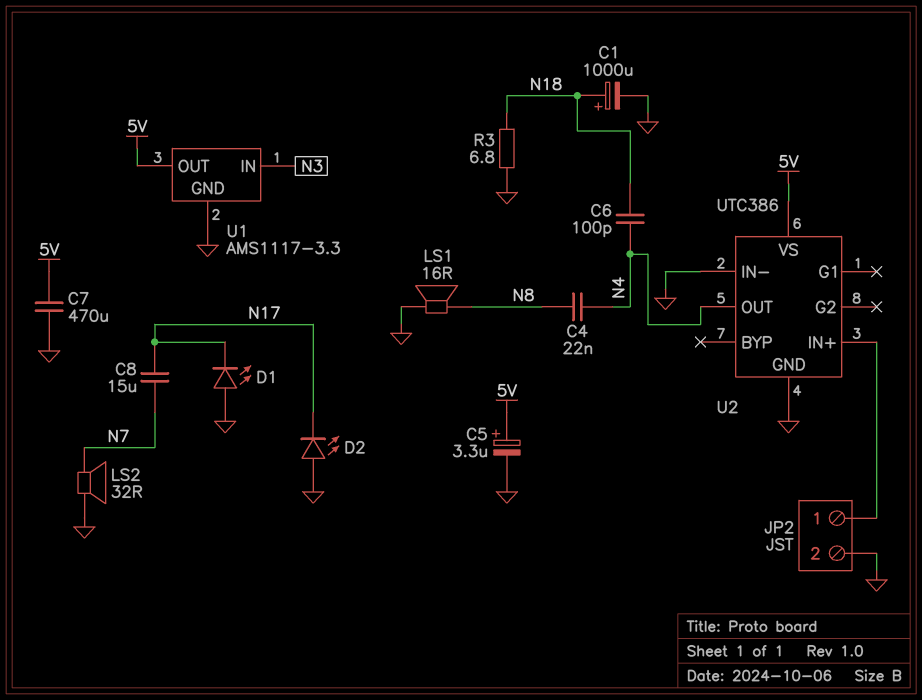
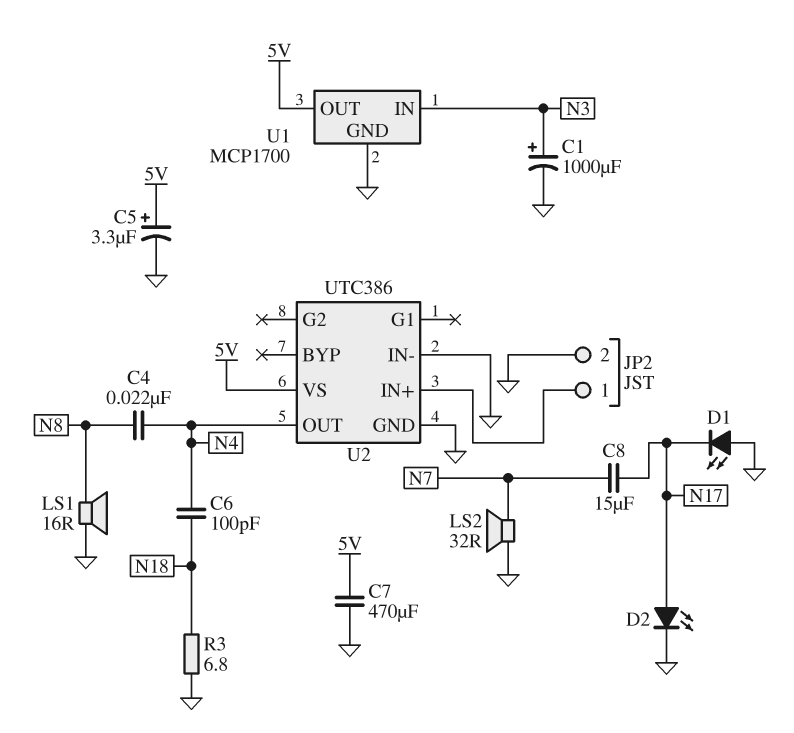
C1: 1000uF (plus N18, minus GND) -> 1000uF (plus N3, minus GND)
D2: LED (A GND, K N17) -> LED (A N17, K GND)
U1: AMS1117-3.3 -> MCP1700

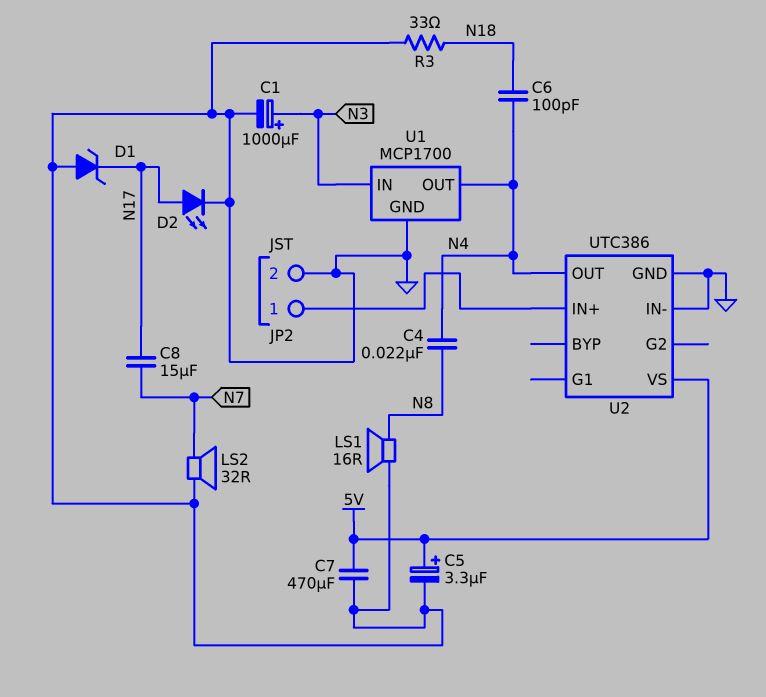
D1: LED (A GND, K N17) -> zener (A GND, K N17)
R3: 6.8 (GND, N18) -> 33 (GND, N18)
U1 pin OUT: 5V -> N4

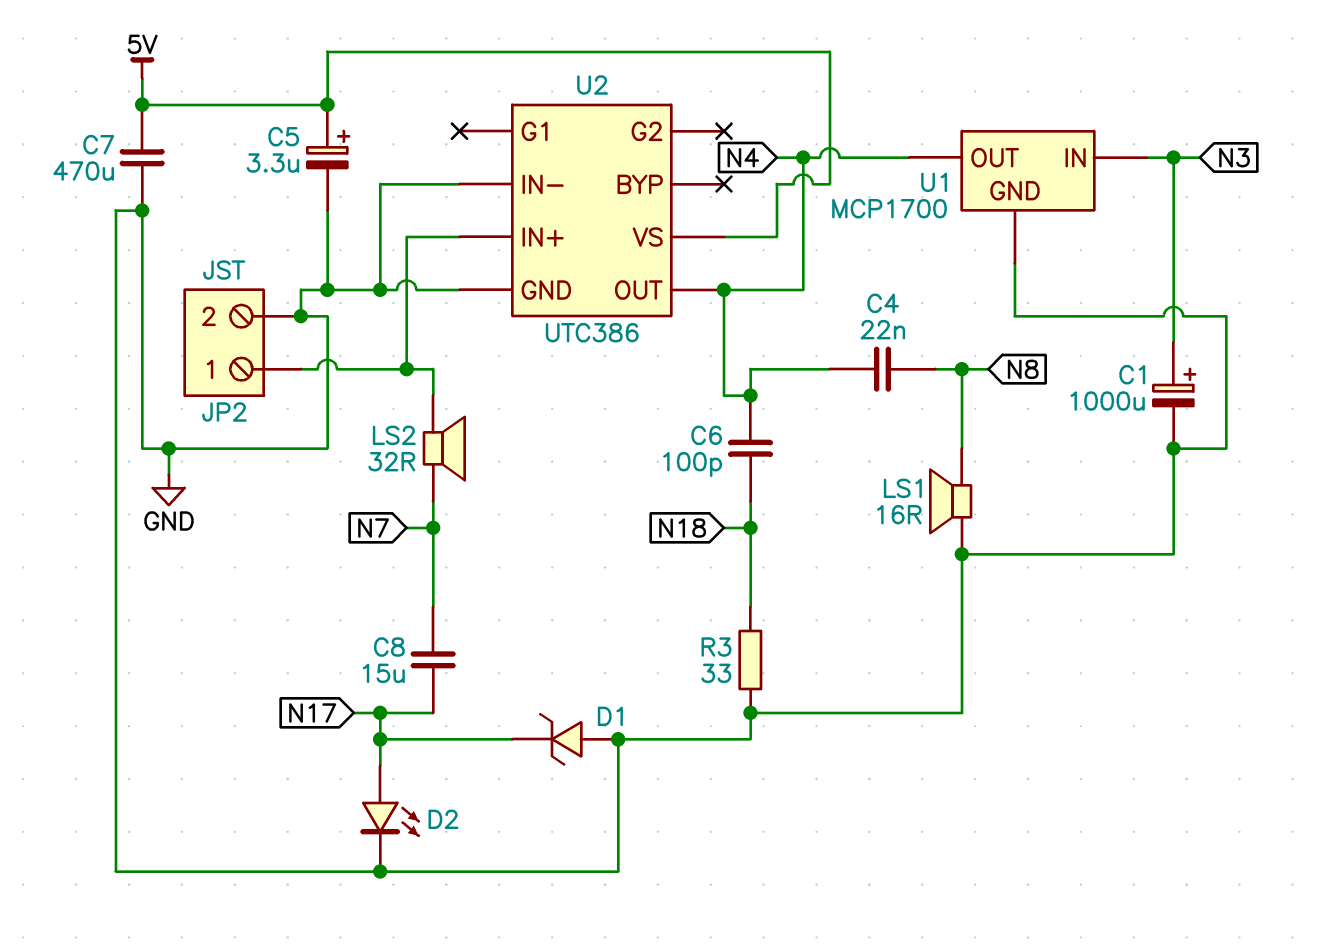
LS2: speaker 32R (GND, N7) -> speaker 32R (JP2/1, N7)

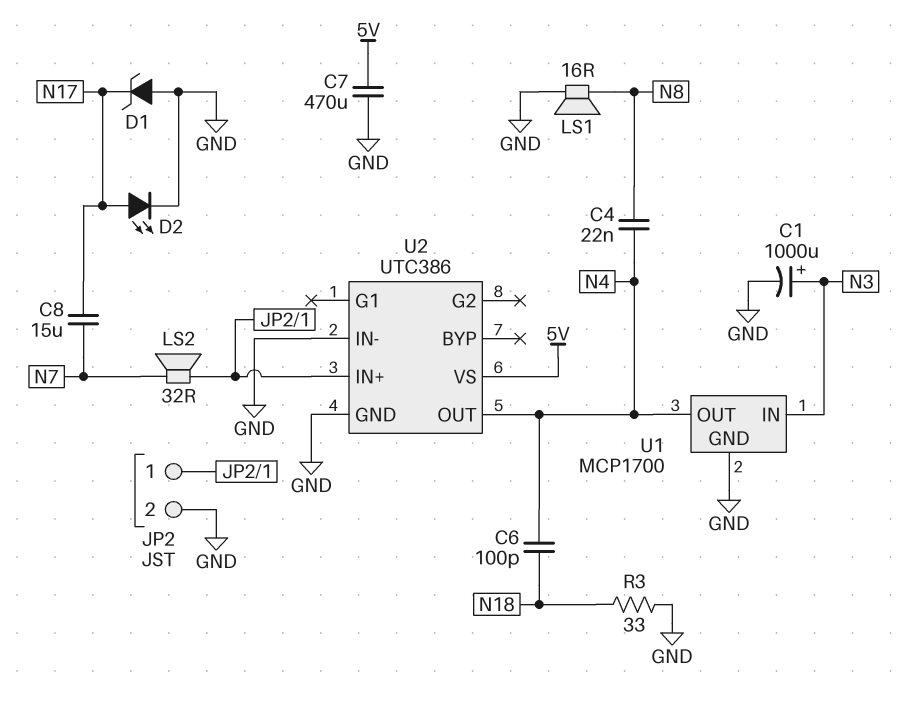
C5: 3.3uF (plus 5V, minus GND) -> none

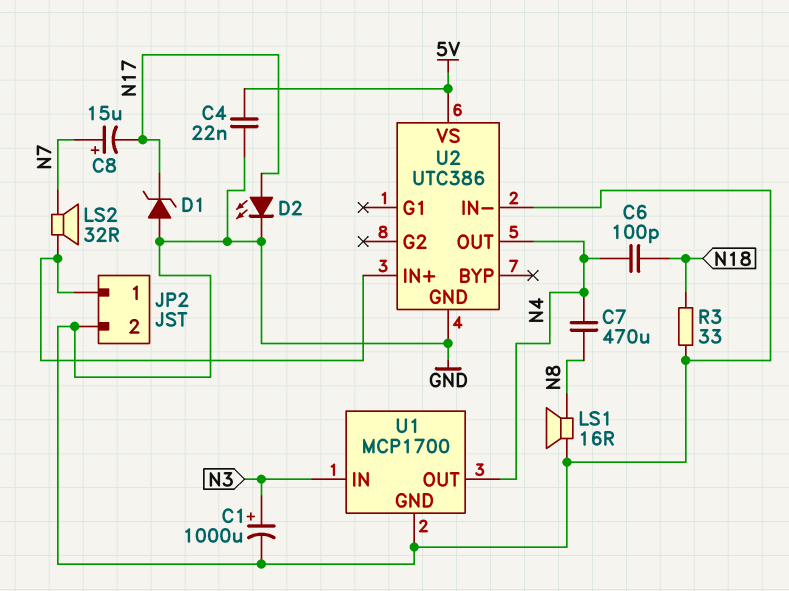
C4: 22nF (N4, N8) -> 22nF (5V, GND)
C7: 470uF (5V, GND) -> 470uF (N4, N8)
C8: 15uF (N7, N17) -> 15uF (plus N7, minus N17)

